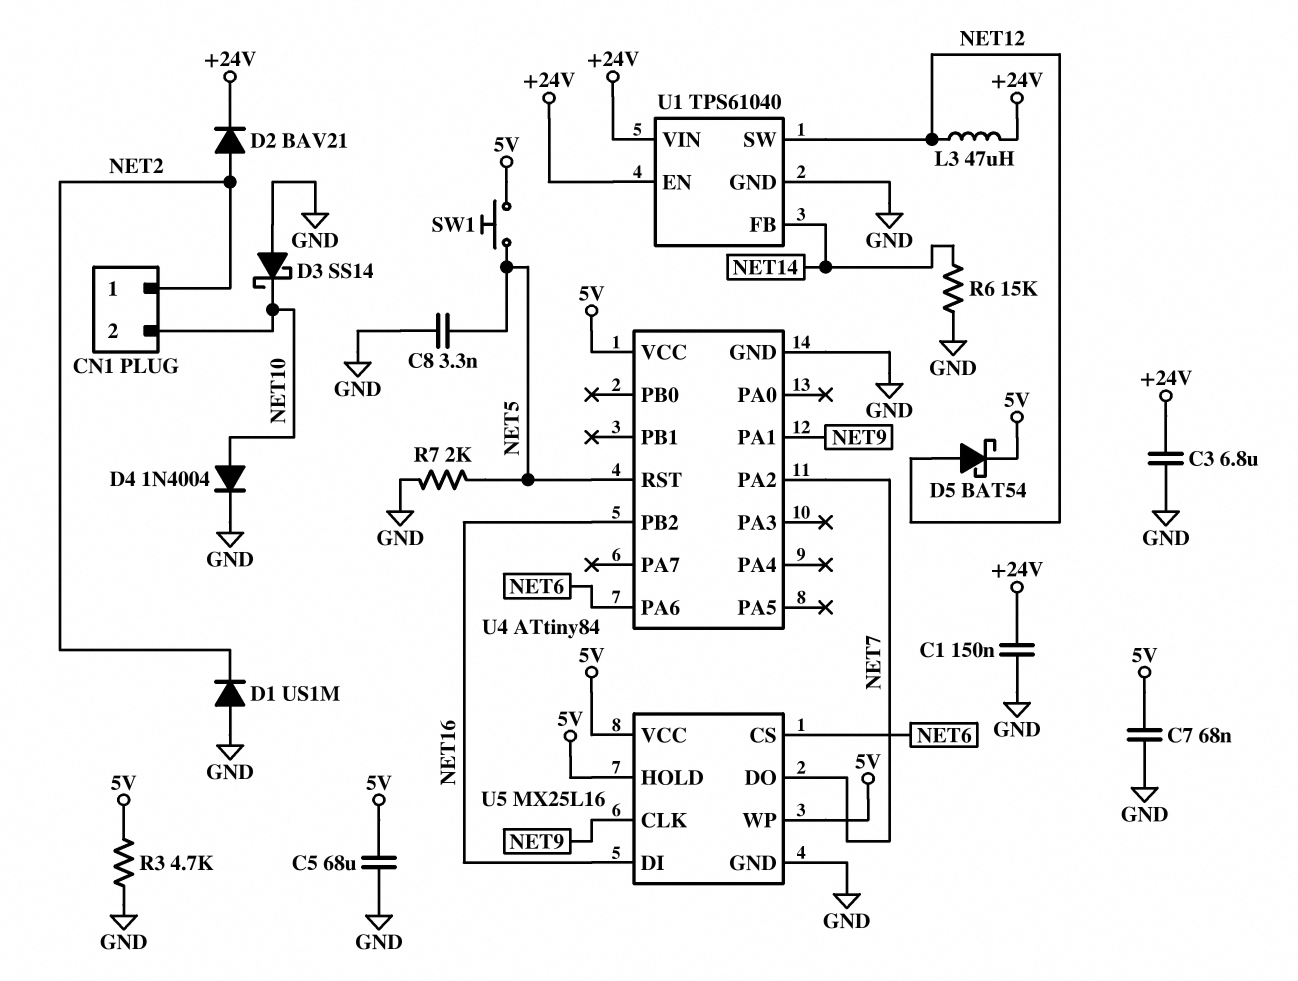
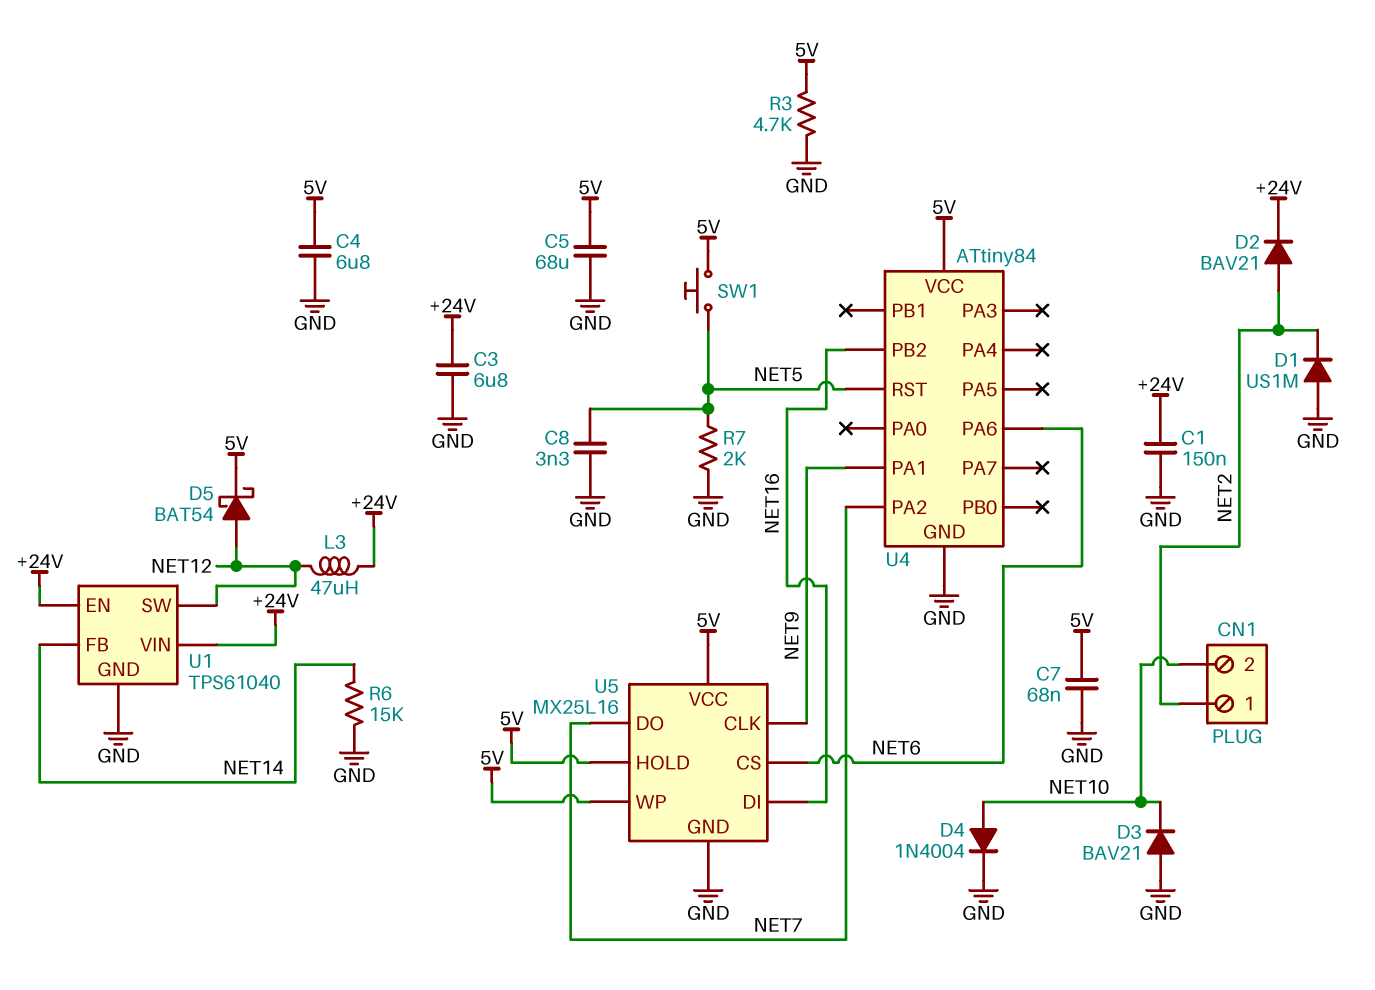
C4: none -> 6.8uF (5V, GND)
D3: schottky SS14 (A GND, K NET10) -> diode BAV21 (A GND, K NET10)

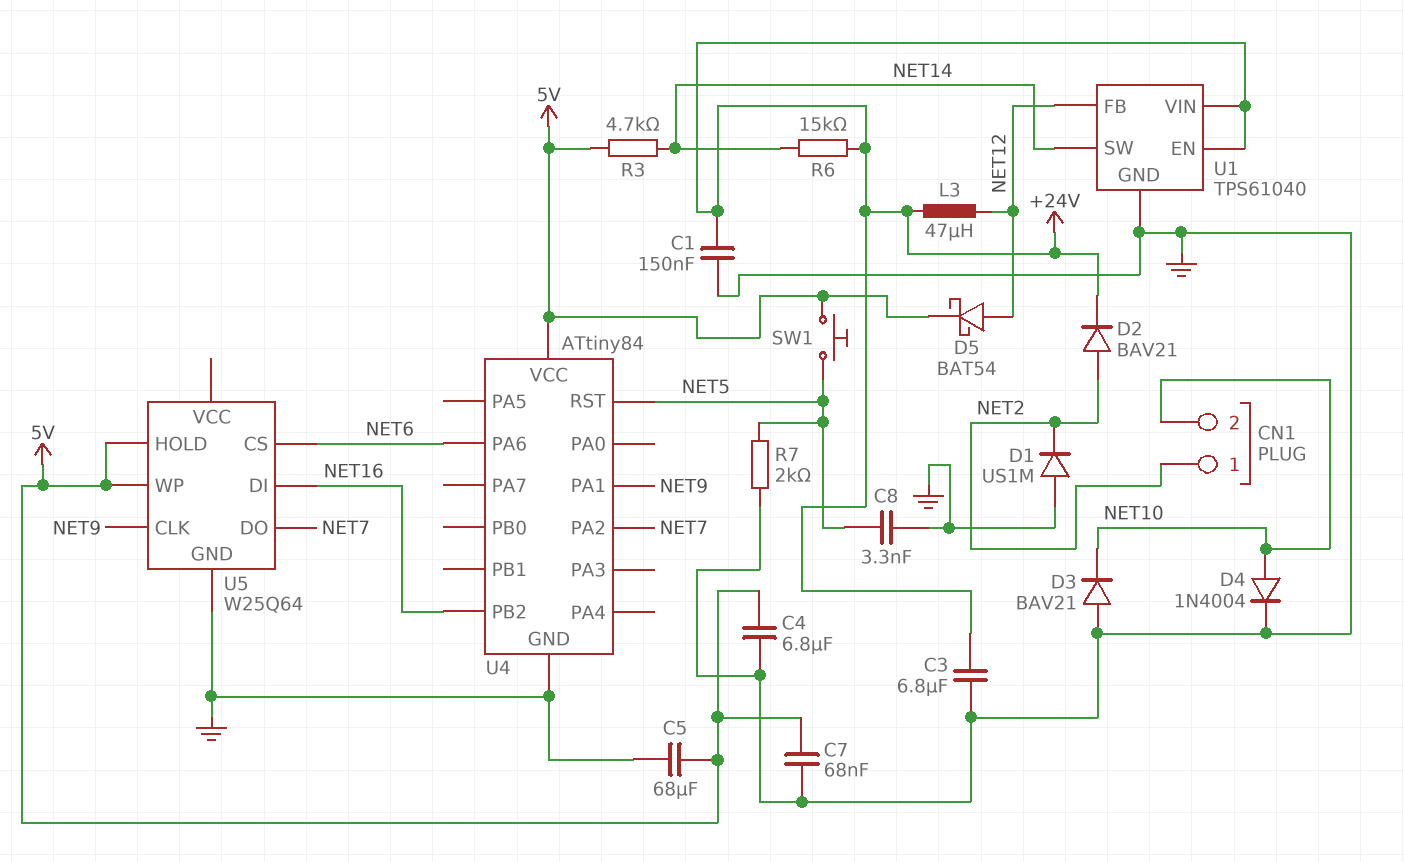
R3: 4.7k (5V, GND) -> 4.7k (5V, NET14)
R6: 15k (GND, NET14) -> 15k (+24V, NET14)
U1 pin FB: NET14 -> NET12
U1 pin SW: NET12 -> NET14
U5: MX25L16 -> W25Q64
U5 pin VCC: 5V -> none

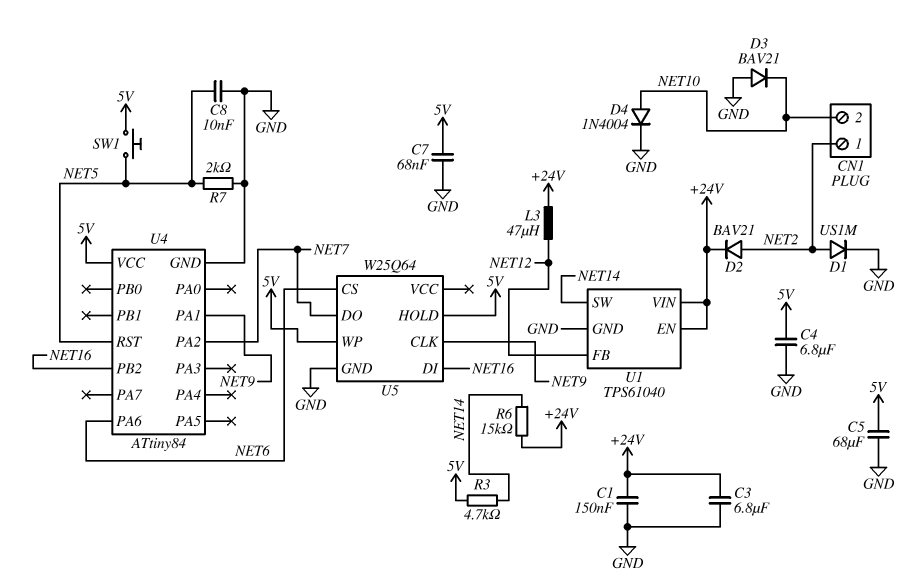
C8: 3.3nF (GND, NET5) -> 10nF (GND, NET5)
D1: diode US1M (A GND, K NET2) -> diode US1M (A NET2, K GND)
D5: schottky BAT54 (A NET12, K 5V) -> none

